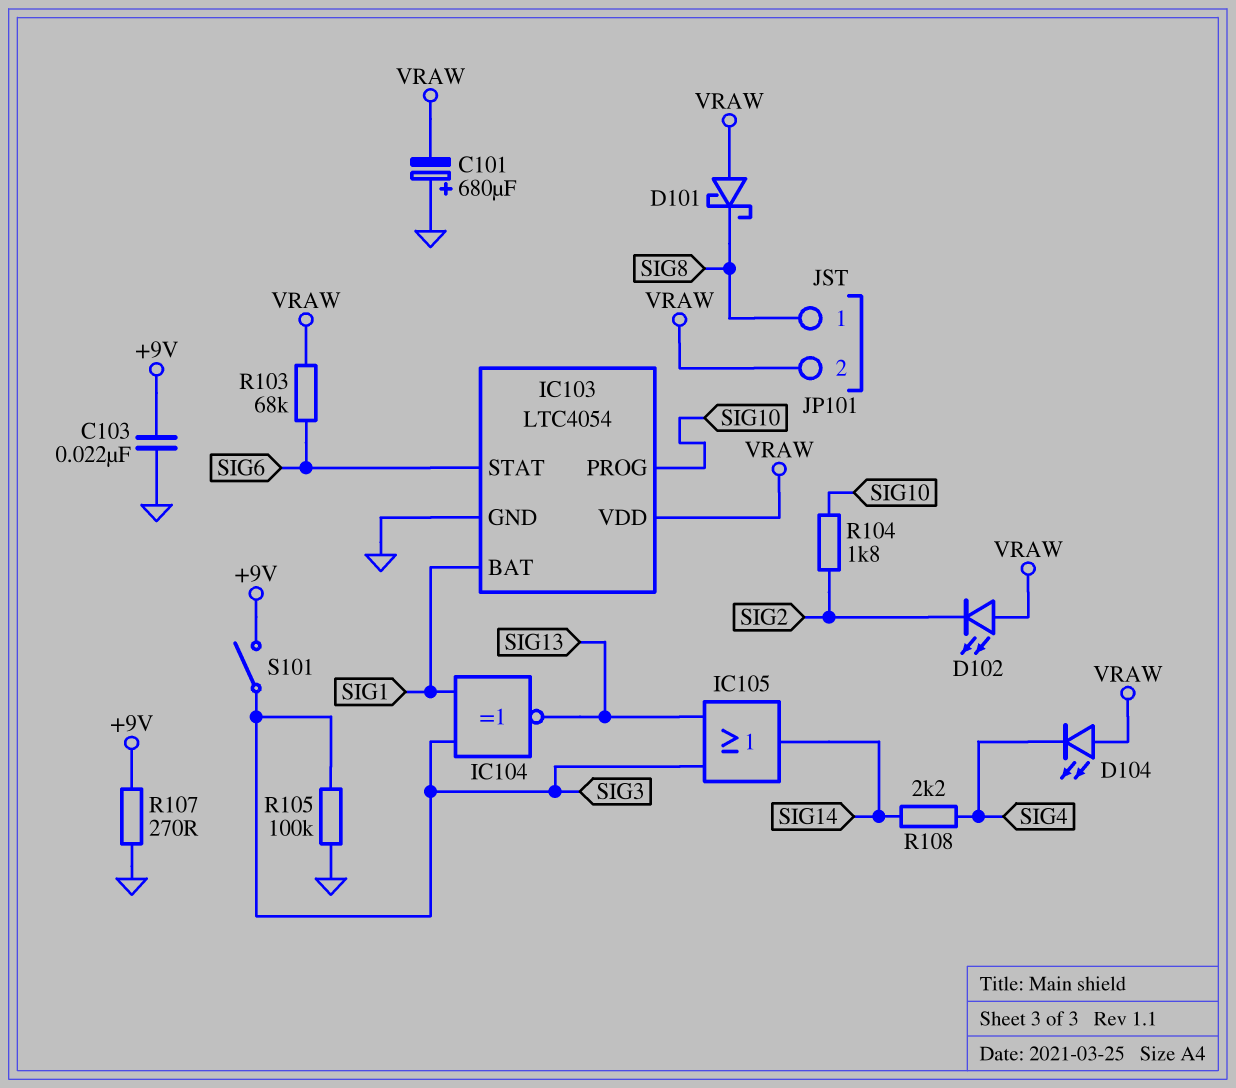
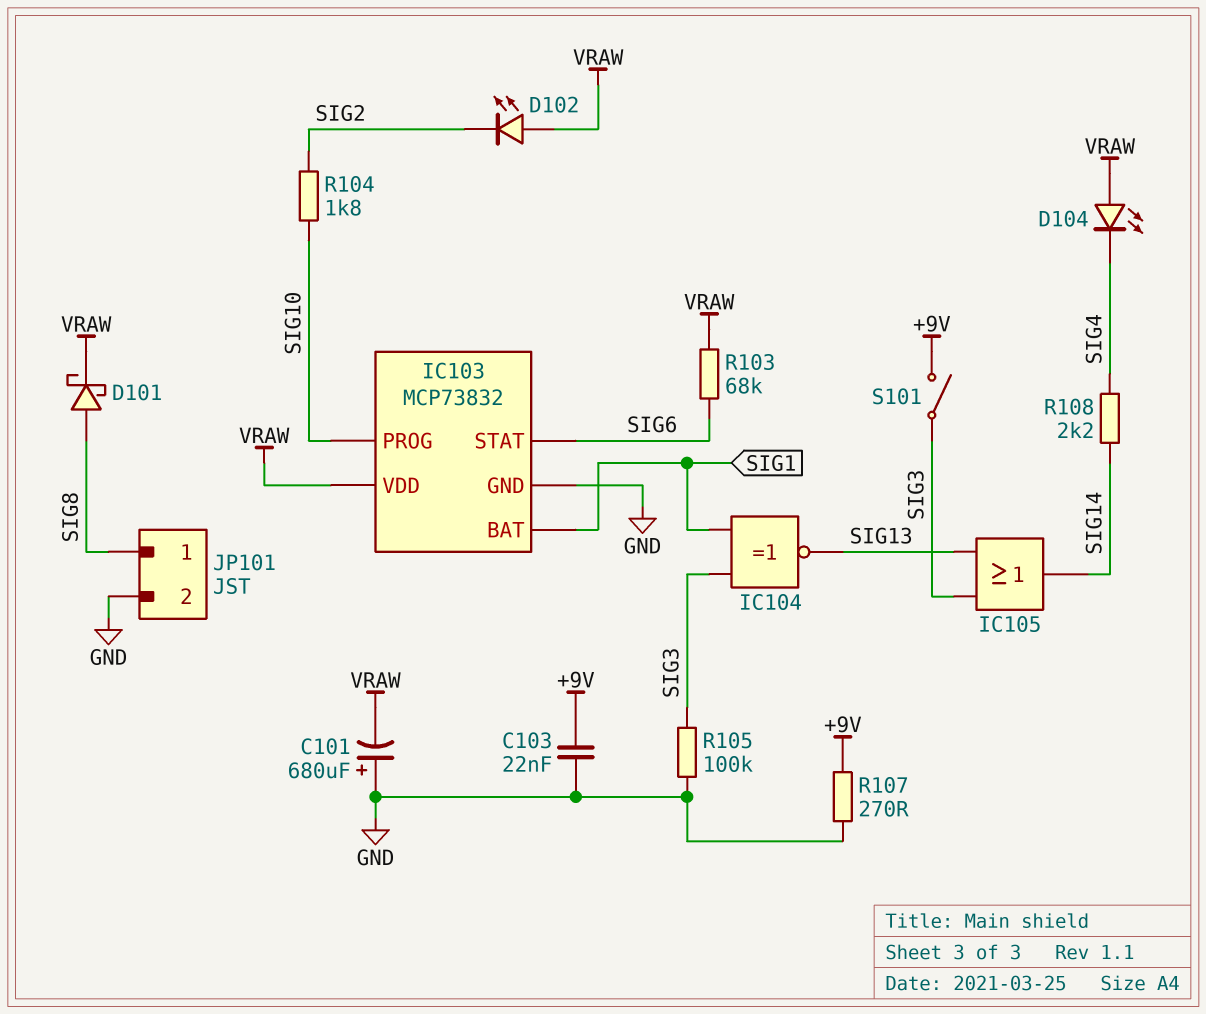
D101: schottky (A VRAW, K SIG8) -> schottky (A SIG8, K VRAW)
IC103: LTC4054 -> MCP73832
JP101 pin 2: VRAW -> GND

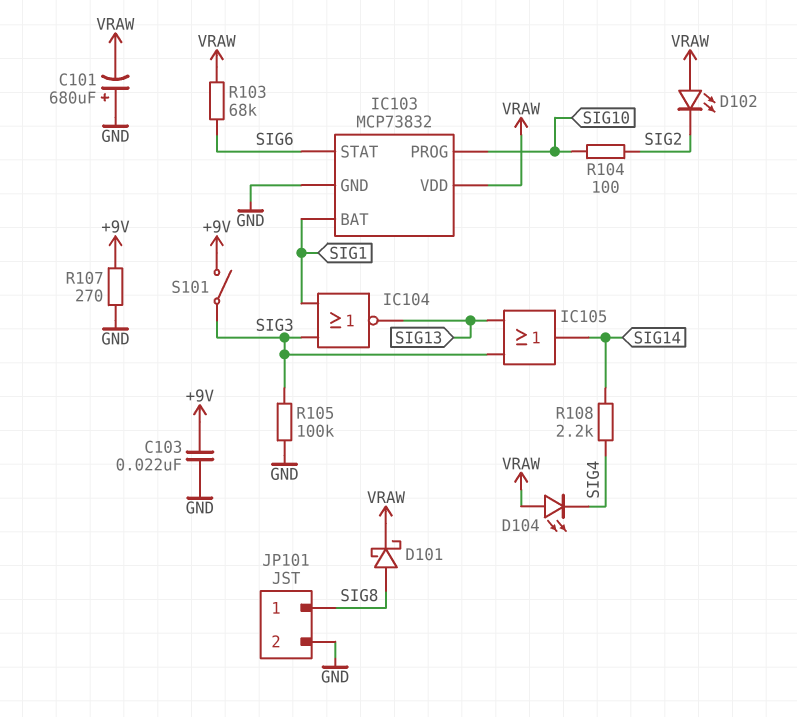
IC104: XNOR (in SIG1, in SIG3, out SIG13) -> NOR (in SIG1, in SIG3, out SIG13)
R104: 1.8k (SIG2, SIG10) -> 100 (SIG2, SIG10)

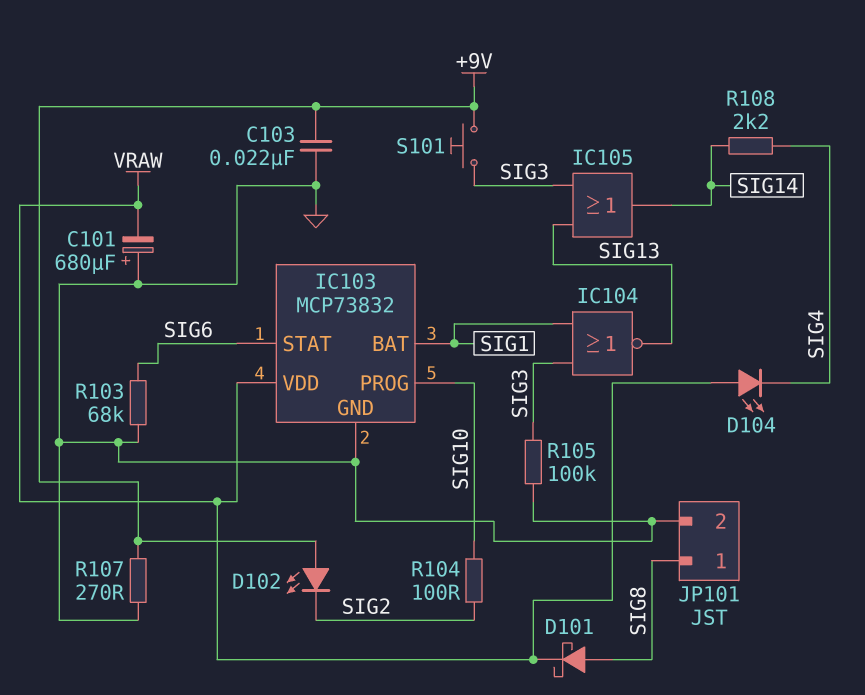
D102: LED (A VRAW, K SIG2) -> LED (A +9V, K SIG2)
R103: 68k (SIG6, VRAW) -> 68k (GND, SIG6)
S101: switch (+9V, SIG3) -> button (+9V, SIG3)

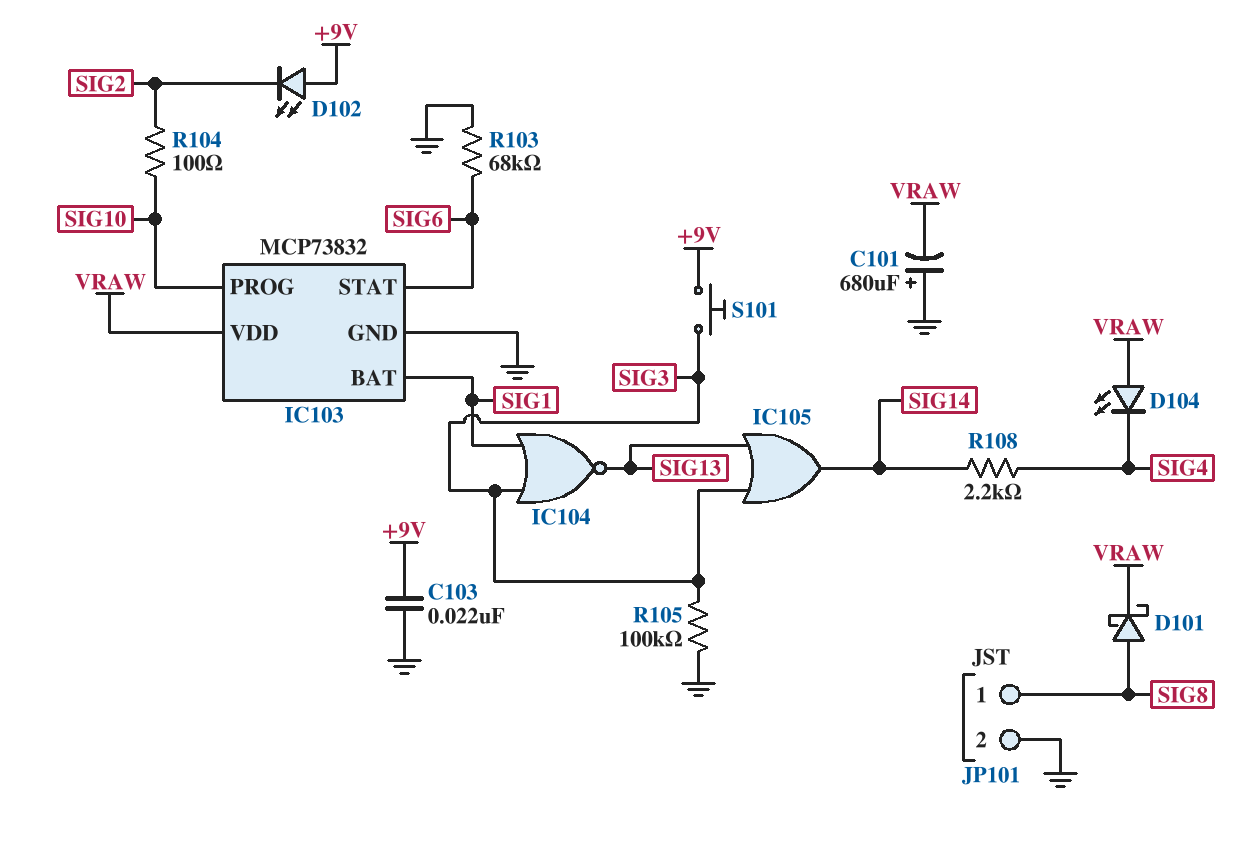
R107: 270 (+9V, GND) -> none

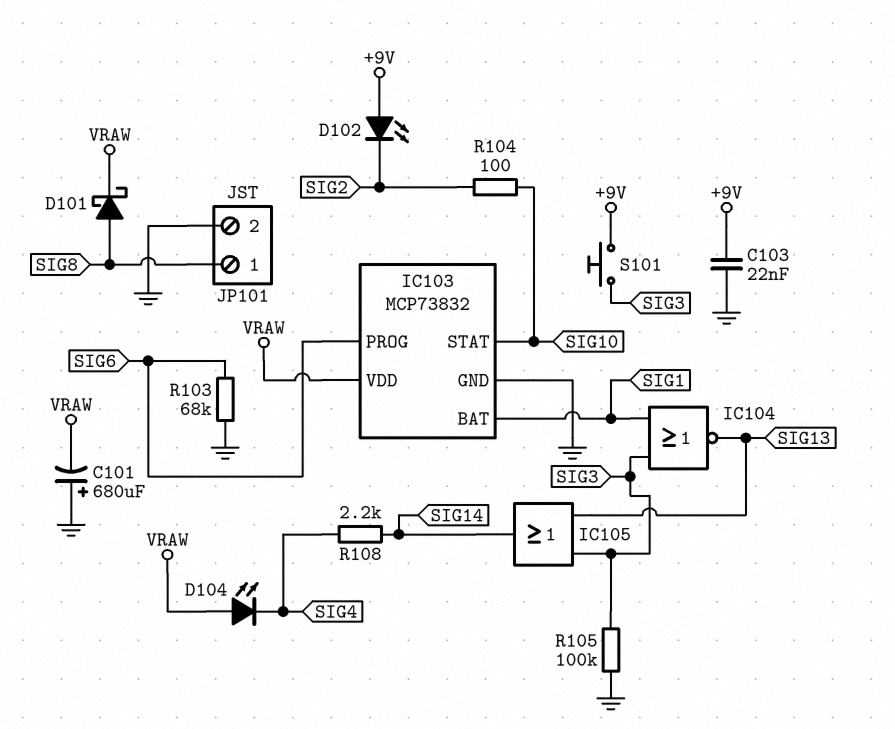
IC103 pin PROG: SIG10 -> SIG6
IC103 pin STAT: SIG6 -> SIG10

